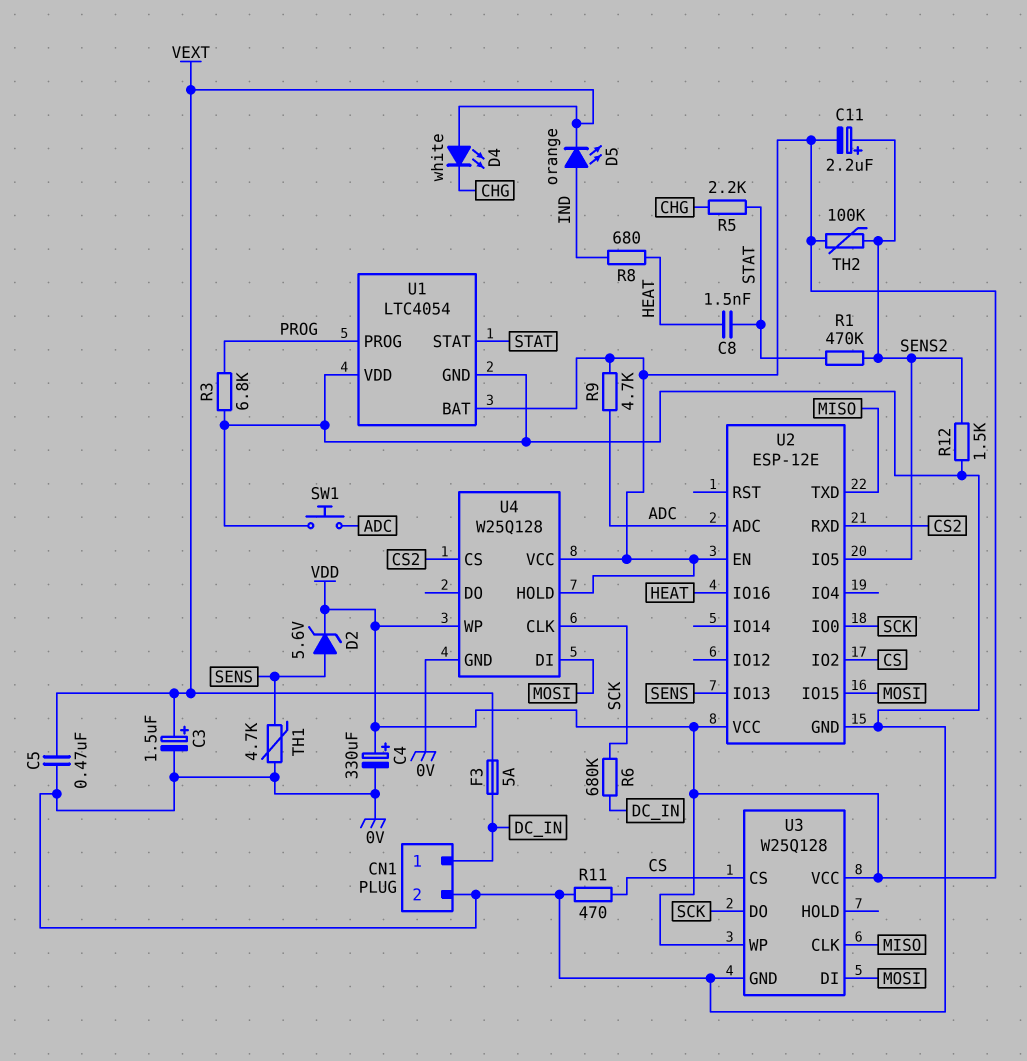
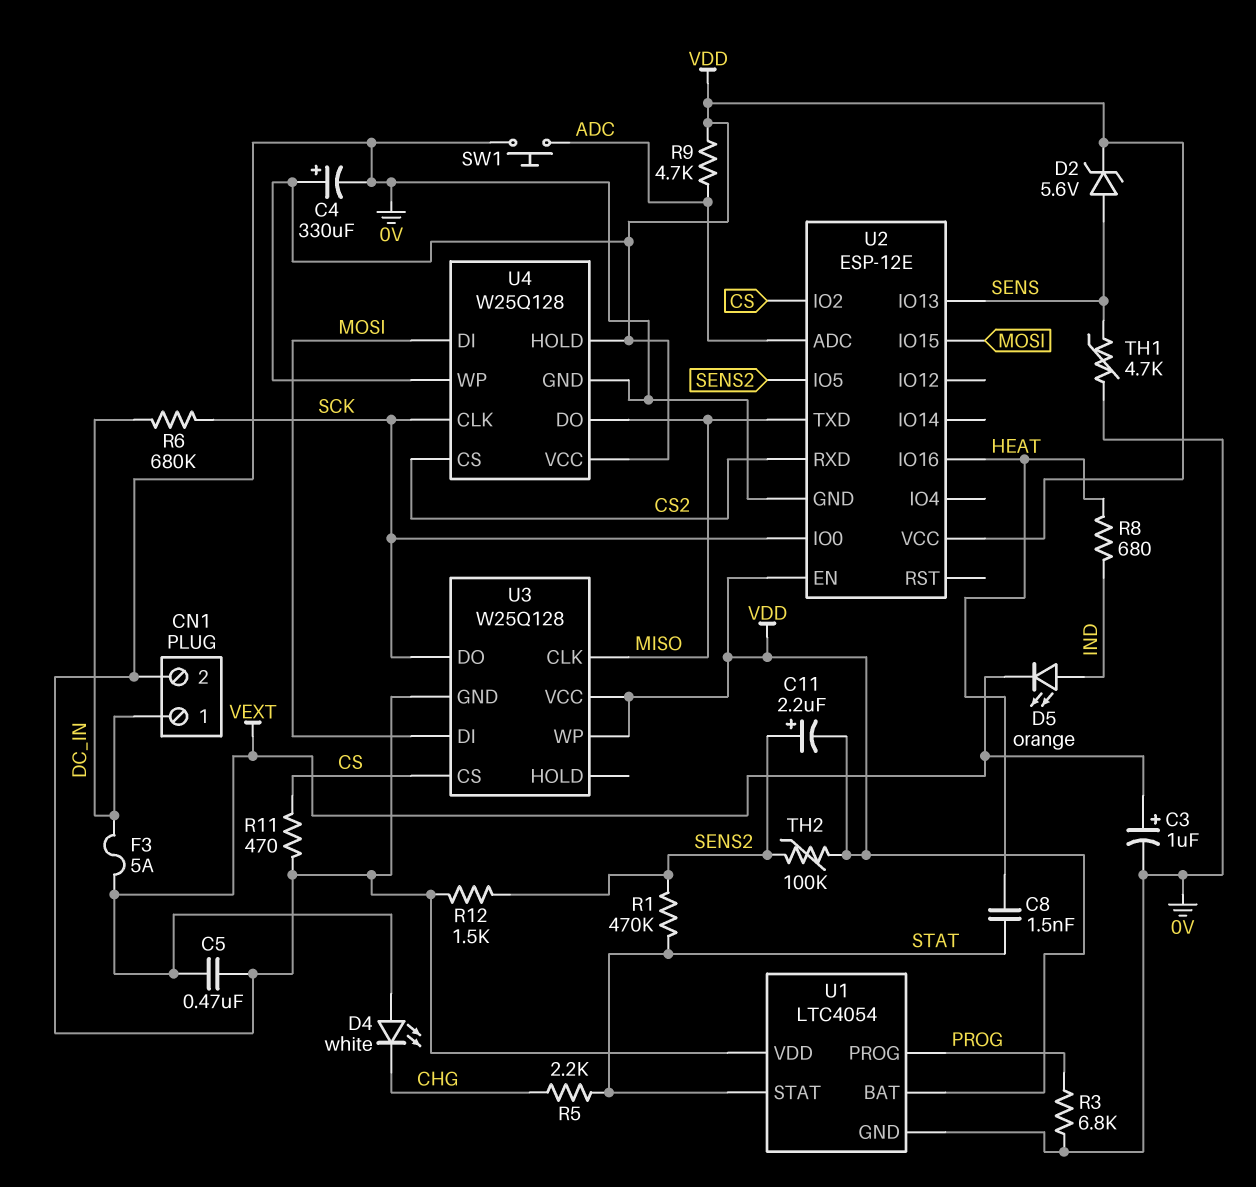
C3: 1.5uF (plus VEXT, minus 0V) -> 1uF (plus VEXT, minus 0V)
U4 pin DO: none -> MISO

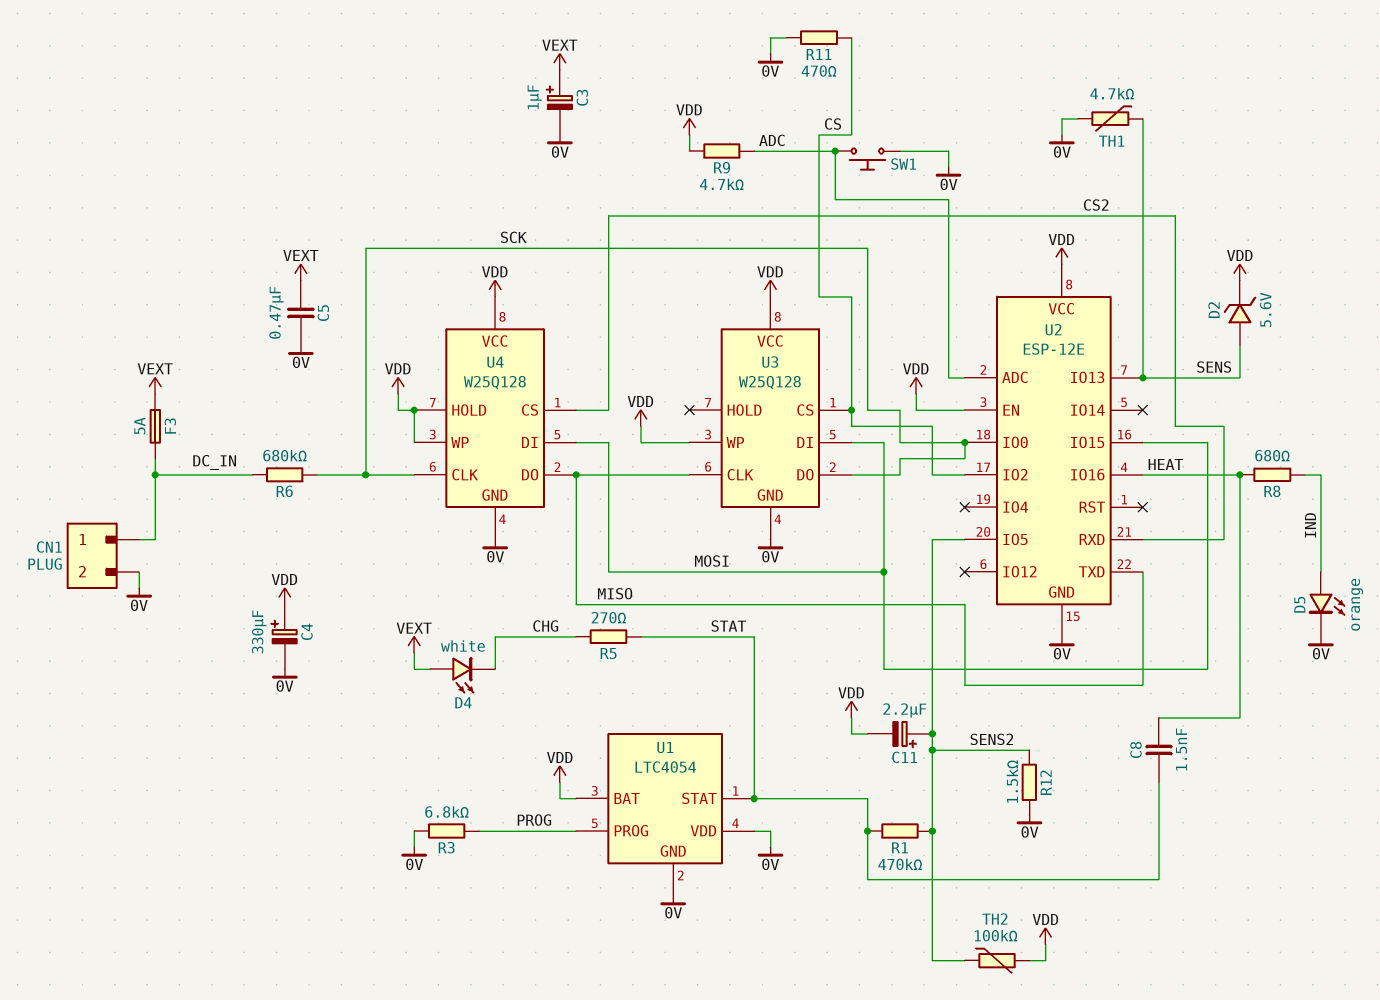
D5: LED orange (A IND, K VEXT) -> LED orange (A IND, K 0V)
R5: 2.2k (CHG, STAT) -> 270 (CHG, STAT)

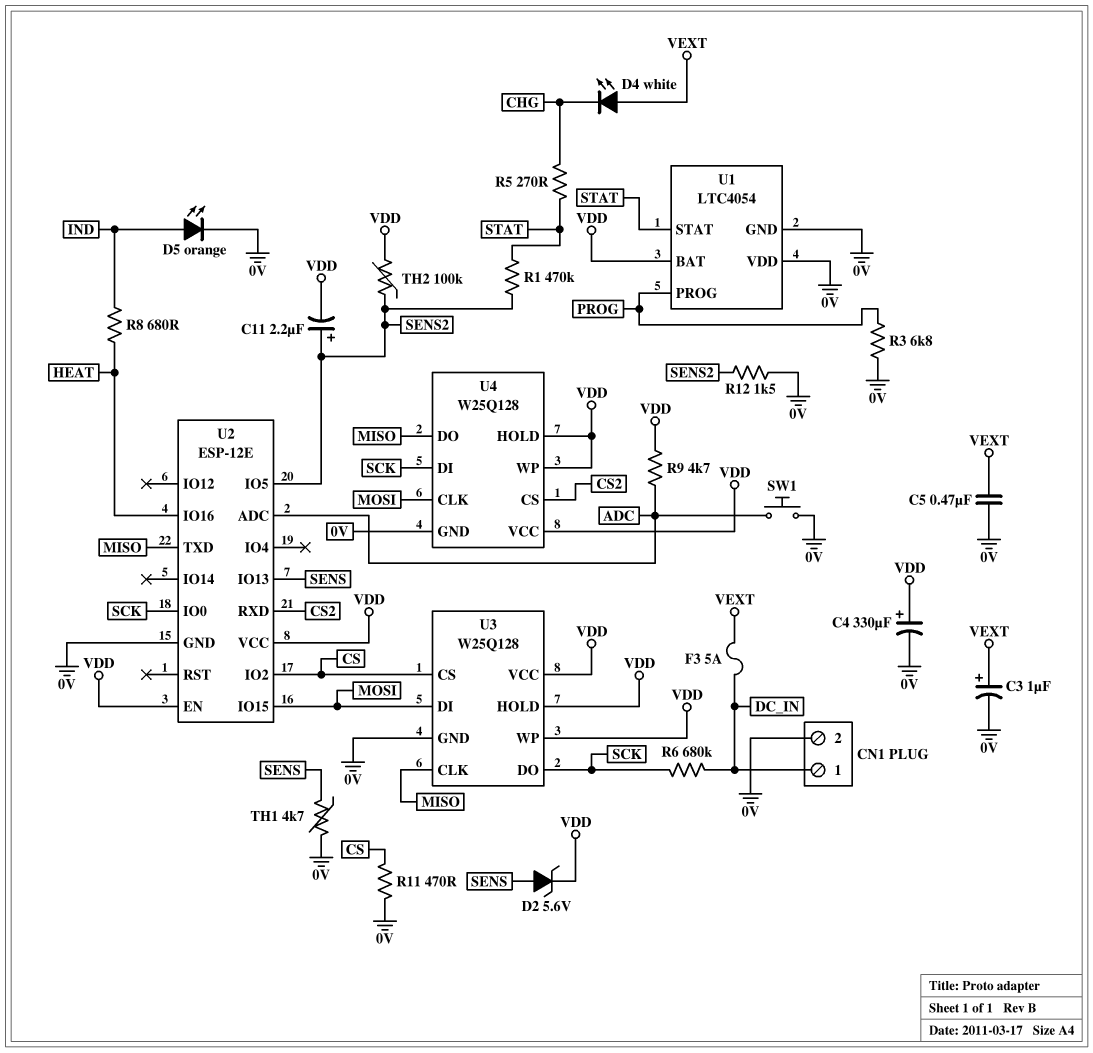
C8: 1.5nF (HEAT, STAT) -> none
U3 pin HOLD: none -> VDD
U4 pin CLK: SCK -> MOSI
U4 pin DI: MOSI -> SCK

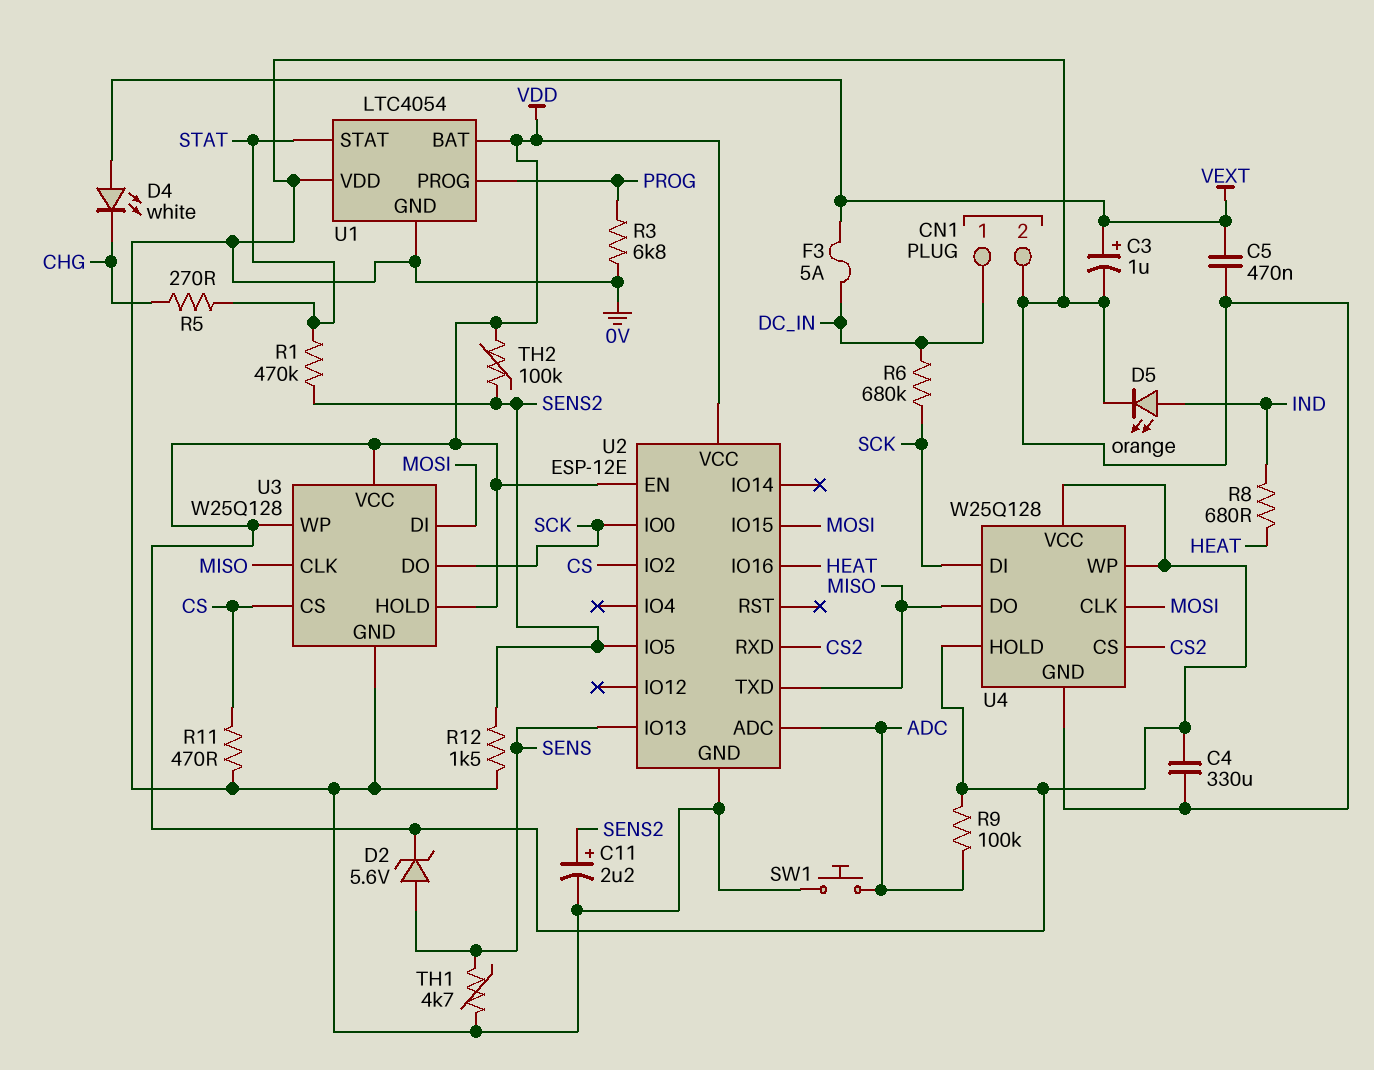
C4: 330uF (plus VDD, minus 0V) -> 330uF (0V, VDD)
C11: 2.2uF (plus SENS2, minus VDD) -> 2.2uF (plus SENS2, minus 0V)
R9: 4.7k (ADC, VDD) -> 100k (ADC, VDD)

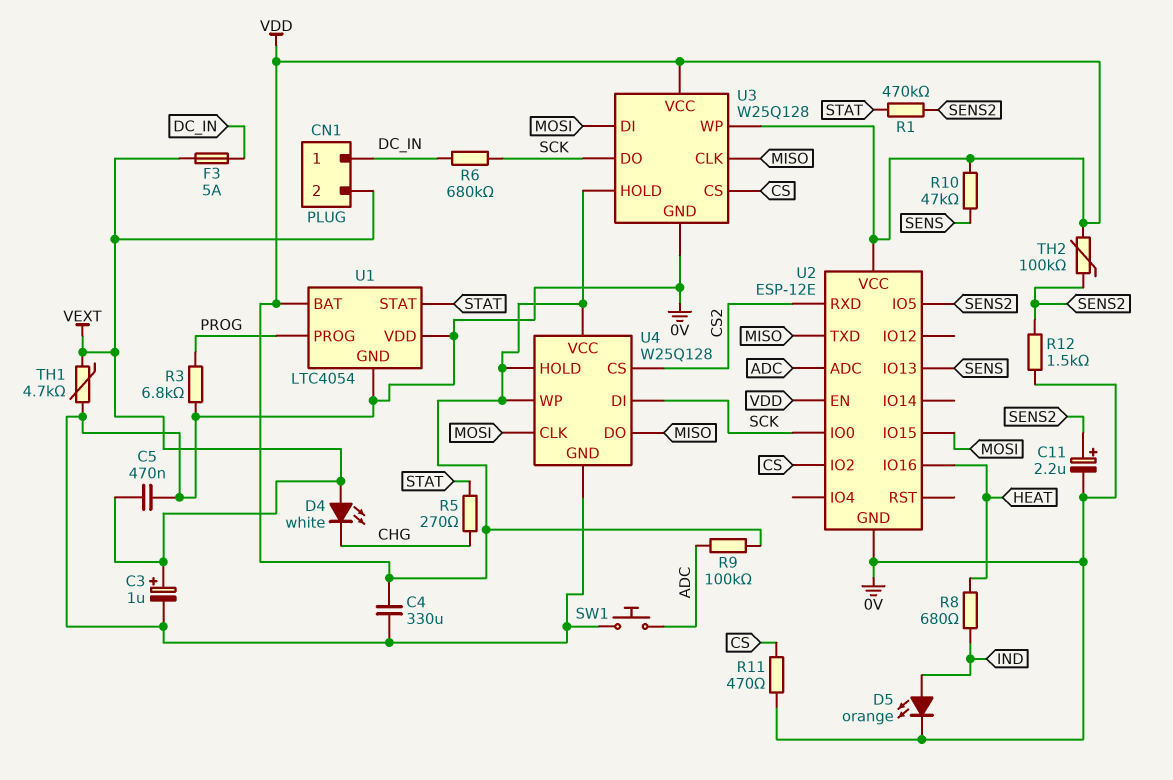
CN1 pin 2: 0V -> VEXT
D2: zener 5.6V (A SENS, K VDD) -> none
R10: none -> 47k (SENS, VDD)
TH1: 4.7k (0V, SENS) -> 4.7k (0V, VEXT)

